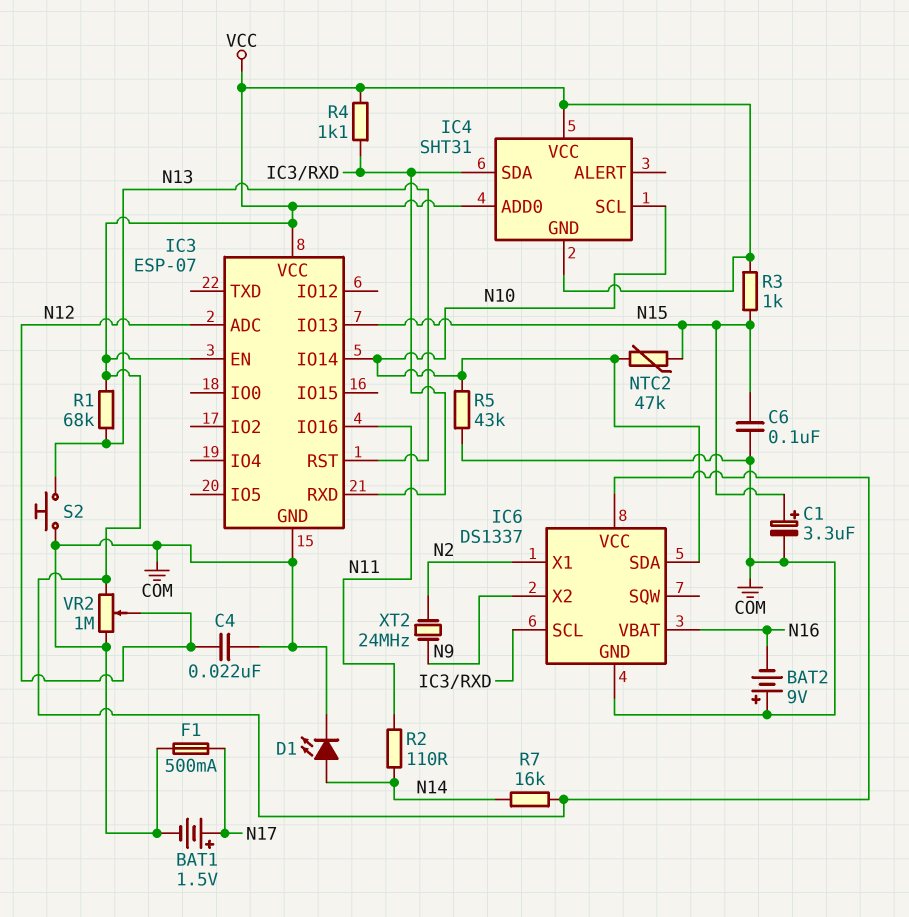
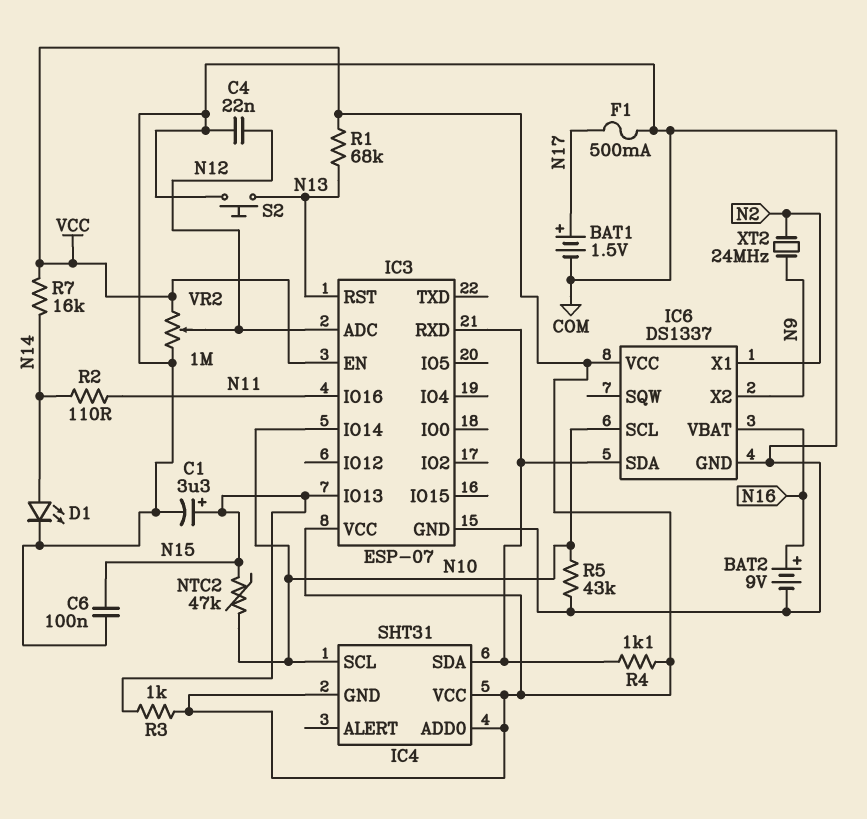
BAT2: 9V (plus COM, minus N16) -> 9V (plus N16, minus COM)
IC6 pin SCL: IC3/RXD -> N10
IC6 pin SDA: N10 -> IC3/RXD

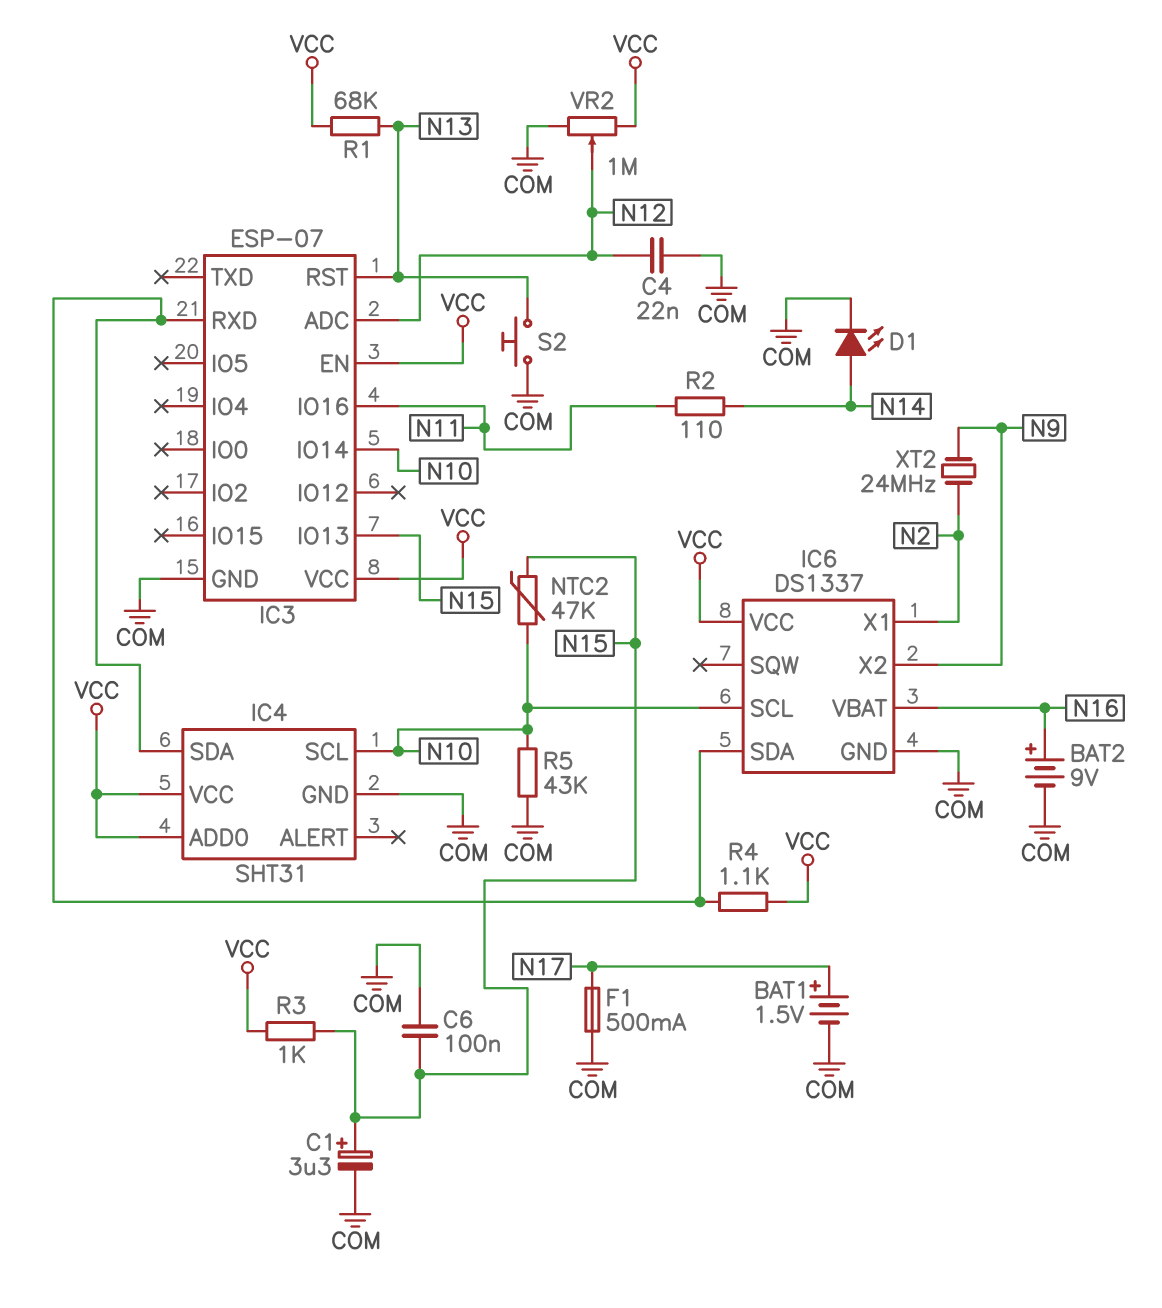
IC4 pin GND: VCC -> COM
R7: 16k (N14, VCC) -> none

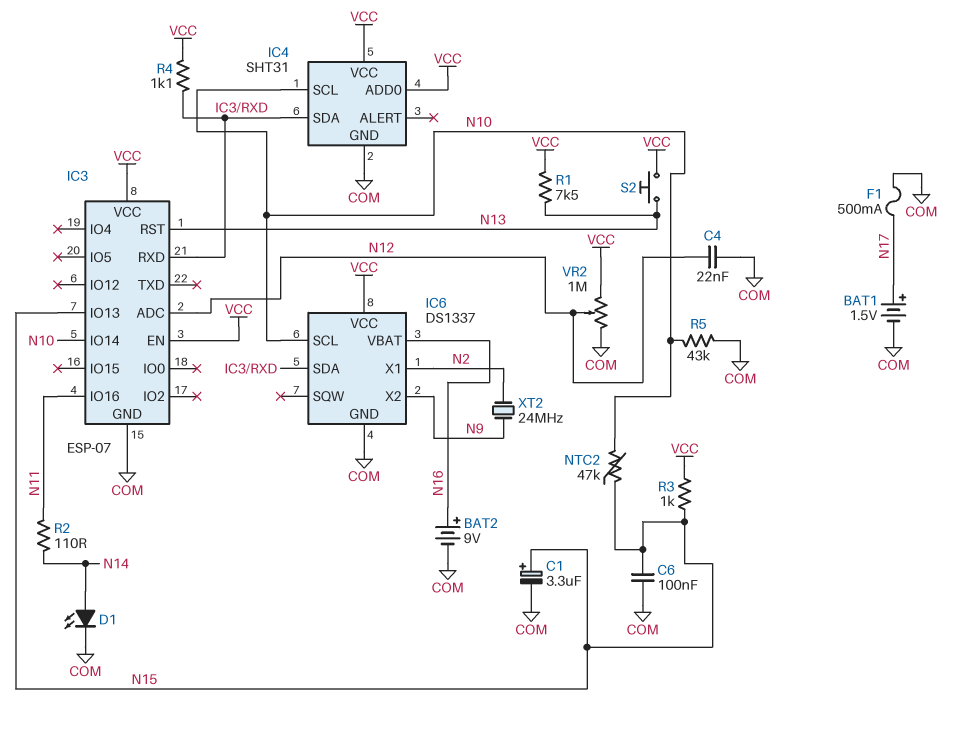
R1: 68k (N13, VCC) -> 7.5k (N13, VCC)
S2: button (COM, N13) -> button (N13, VCC)

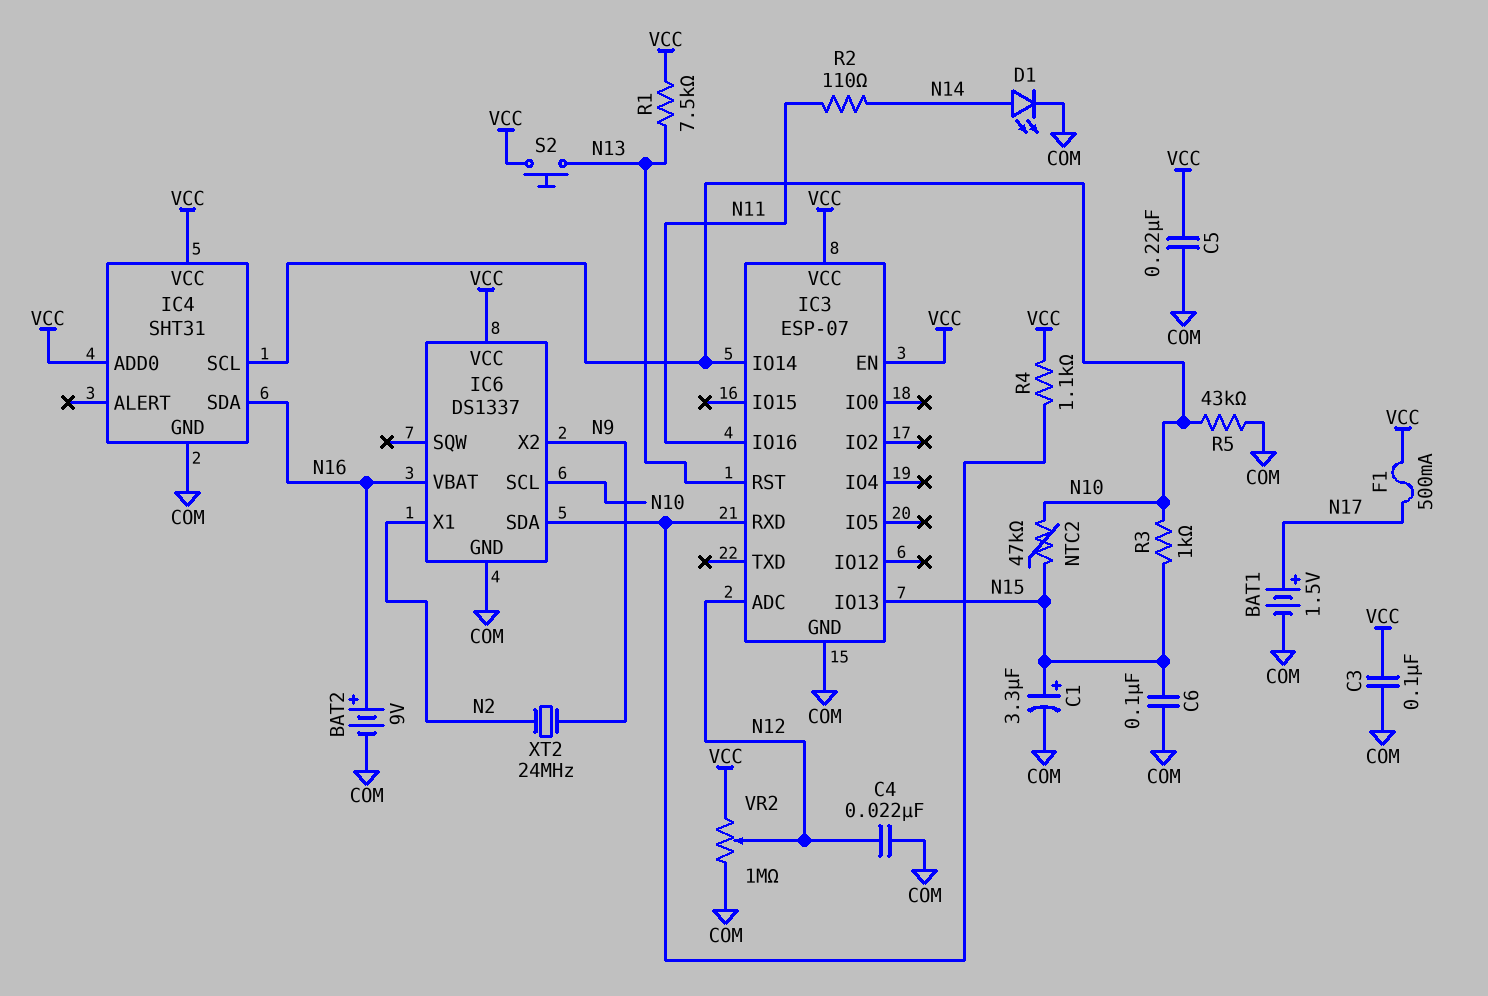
C3: none -> 100nF (COM, VCC)
C5: none -> 220nF (COM, VCC)
F1: 500mA (COM, N17) -> 500mA (N17, VCC)
IC4 pin SDA: IC3/RXD -> N16
R3: 1k (N15, VCC) -> 1k (N10, N15)

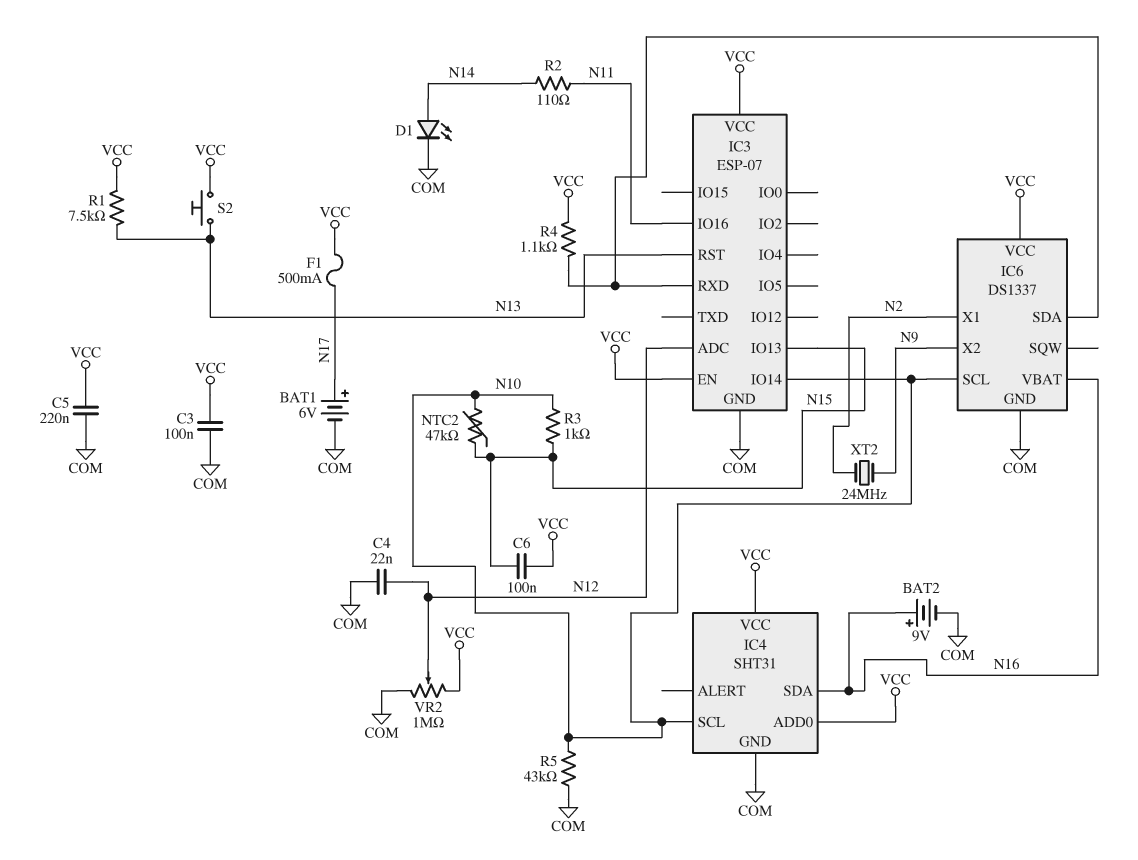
BAT1: 1.5V (plus N17, minus COM) -> 6V (plus N17, minus COM)
C1: 3.3uF (plus N15, minus COM) -> none
C6: 100nF (COM, N15) -> 100nF (N15, VCC)

